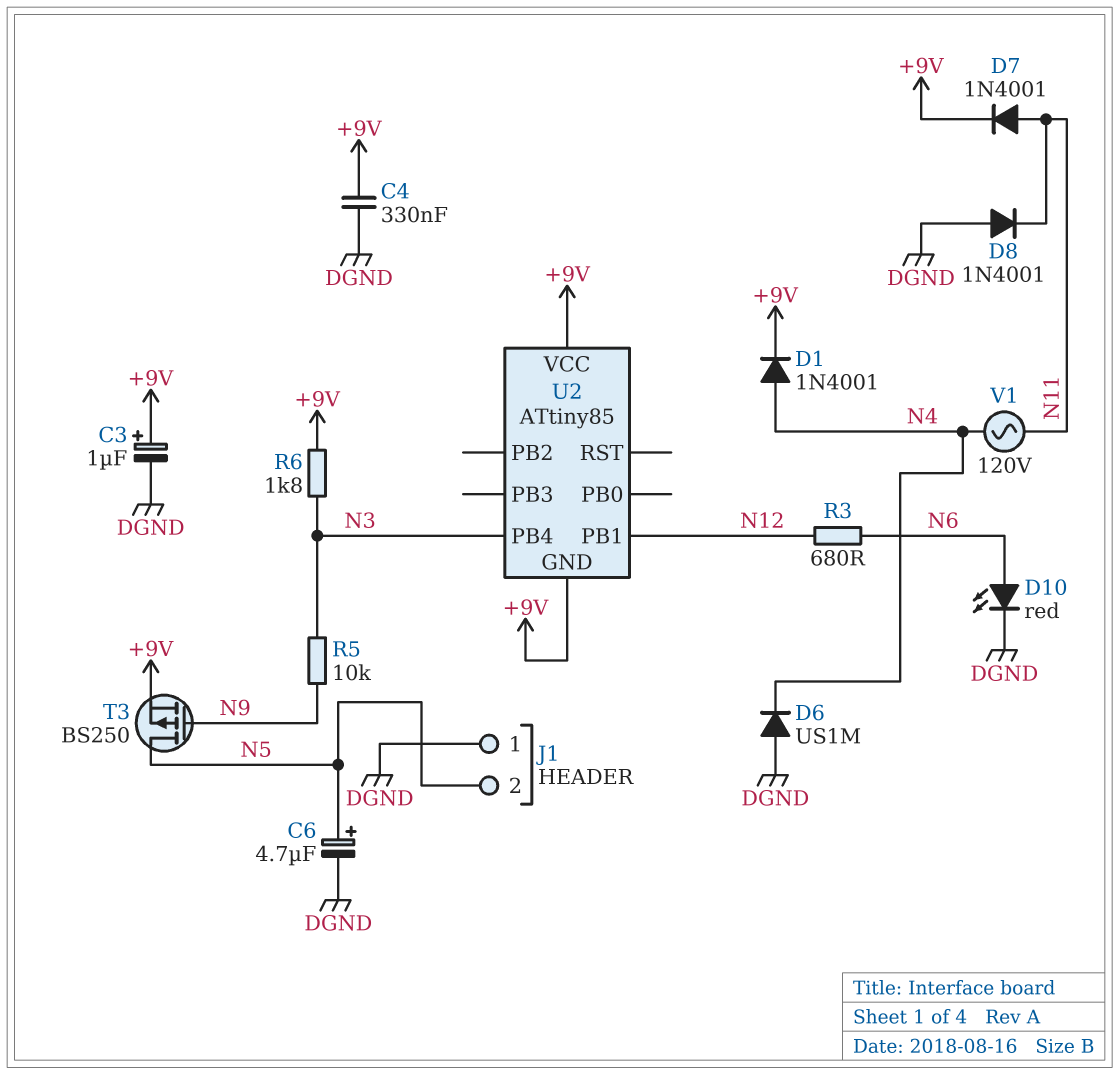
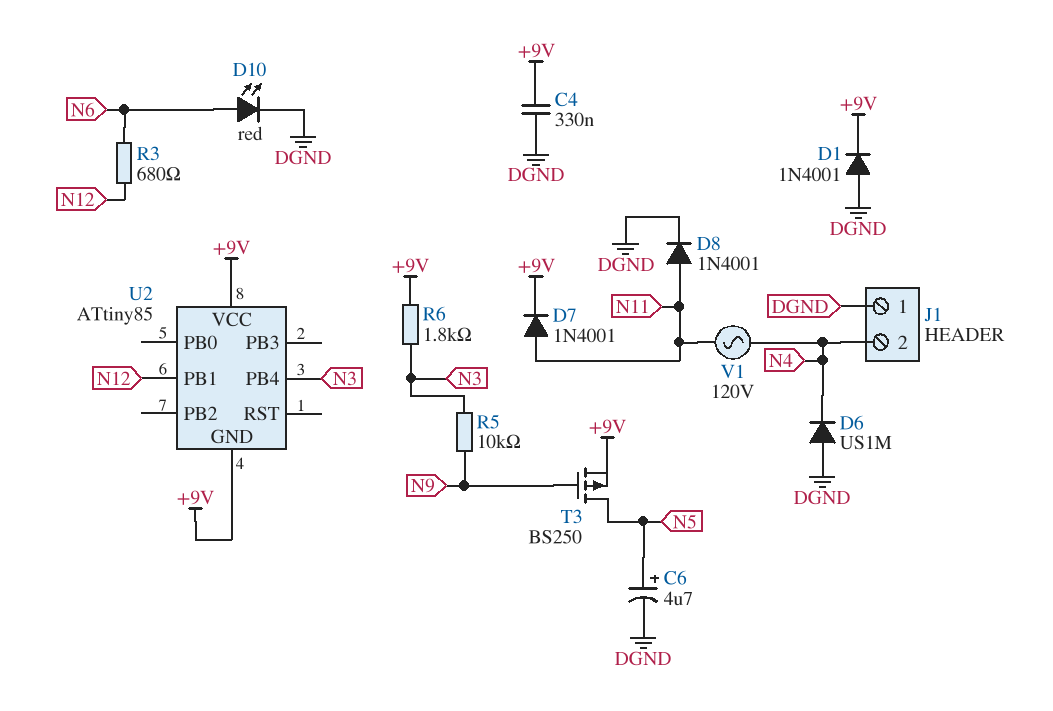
C3: 1uF (plus +9V, minus DGND) -> none
D1: diode 1N4001 (A N4, K +9V) -> diode 1N4001 (A DGND, K +9V)
D8: diode 1N4001 (A DGND, K N11) -> diode 1N4001 (A N11, K DGND)
J1 pin 2: N5 -> N4

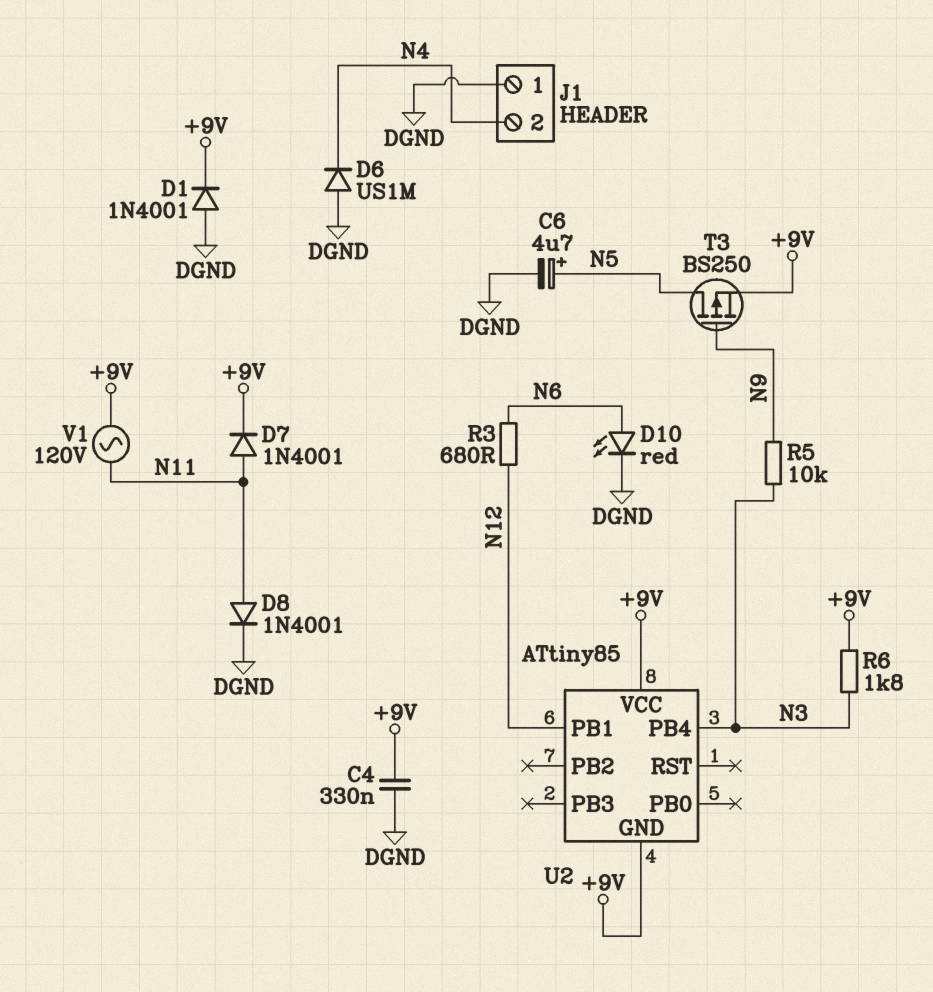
V1: AC 120V (N4, N11) -> AC 120V (+9V, N11)

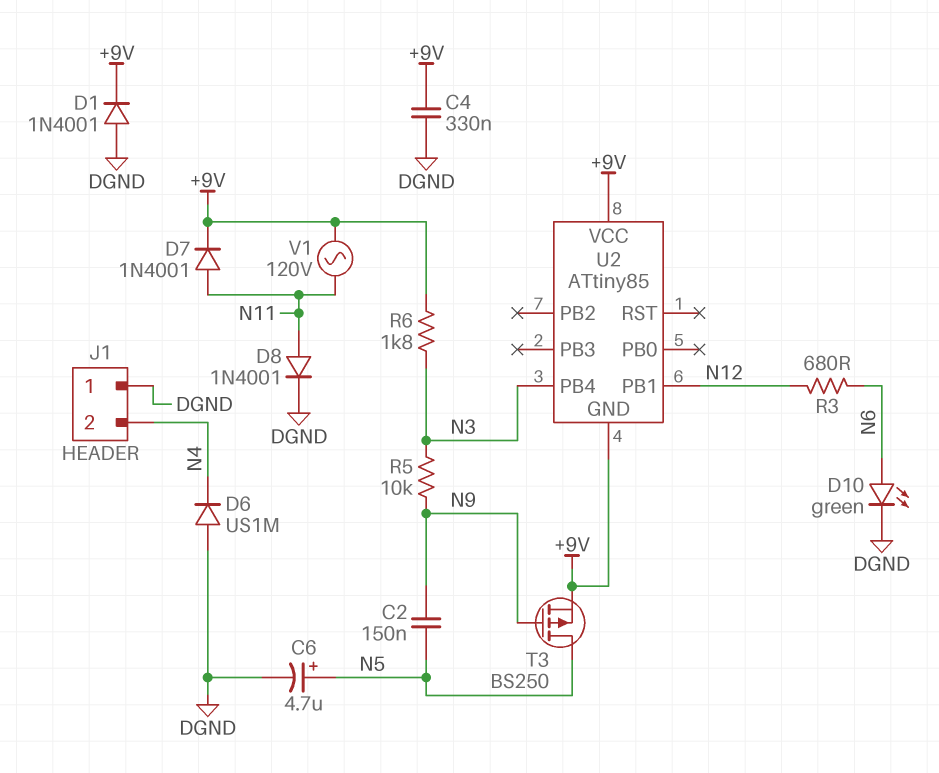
C2: none -> 150nF (N5, N9)
D10: LED red (A N6, K DGND) -> LED green (A N6, K DGND)

